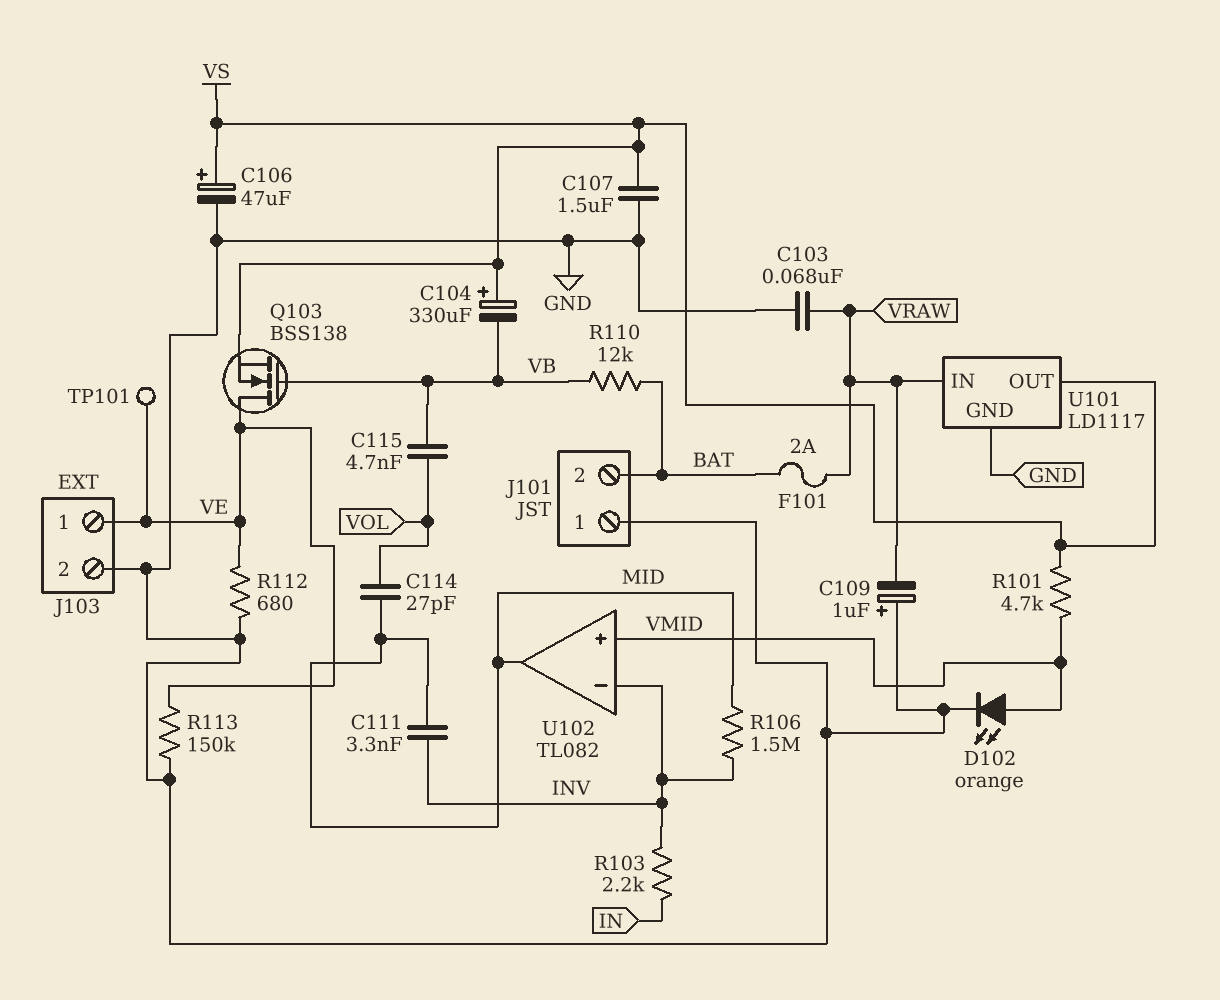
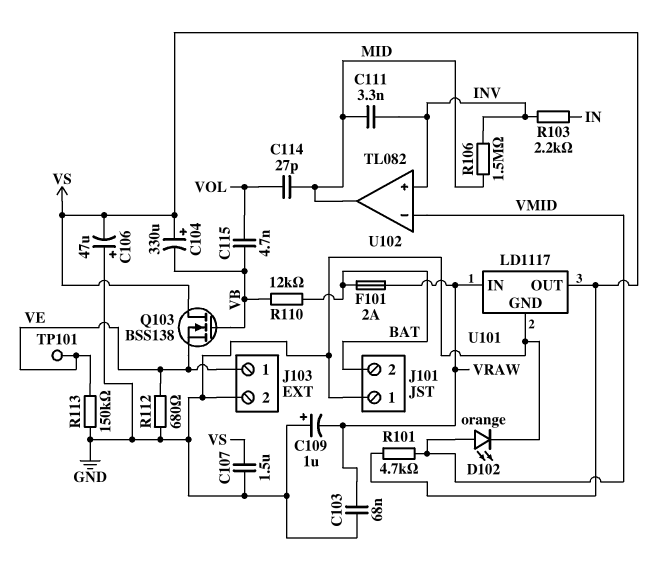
C106: 47uF (plus VS, minus GND) -> 47uF (plus GND, minus VS)
Q103: NMOS BSS138 (G VB, D VE, S VS) -> NMOS BSS138 (G VB, D VS, S VE)
U102 pin in+: VMID -> INV
U102 pin in-: INV -> VMID

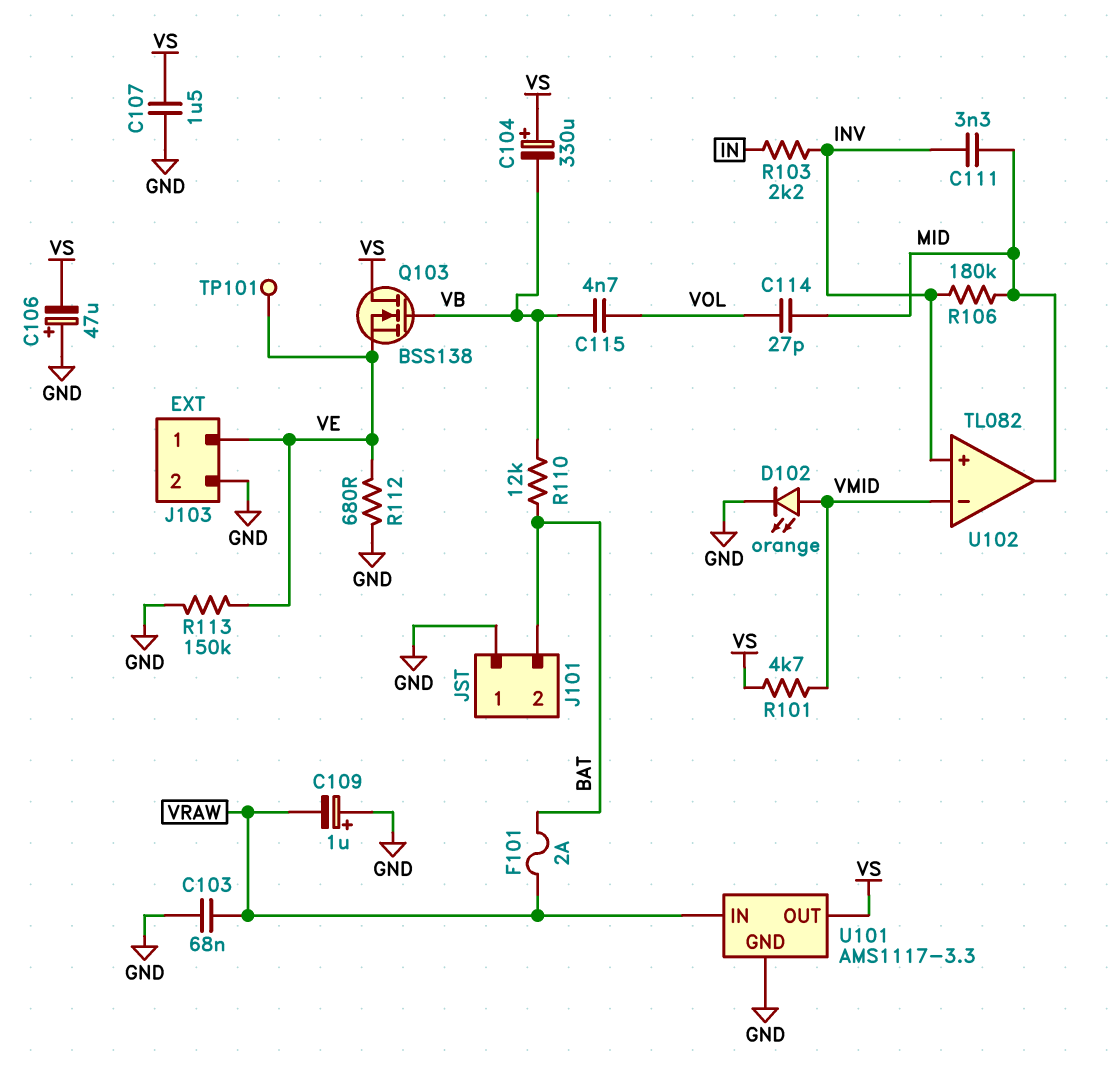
R106: 1.5M (INV, MID) -> 180k (INV, MID)
U101: LD1117 -> AMS1117-3.3

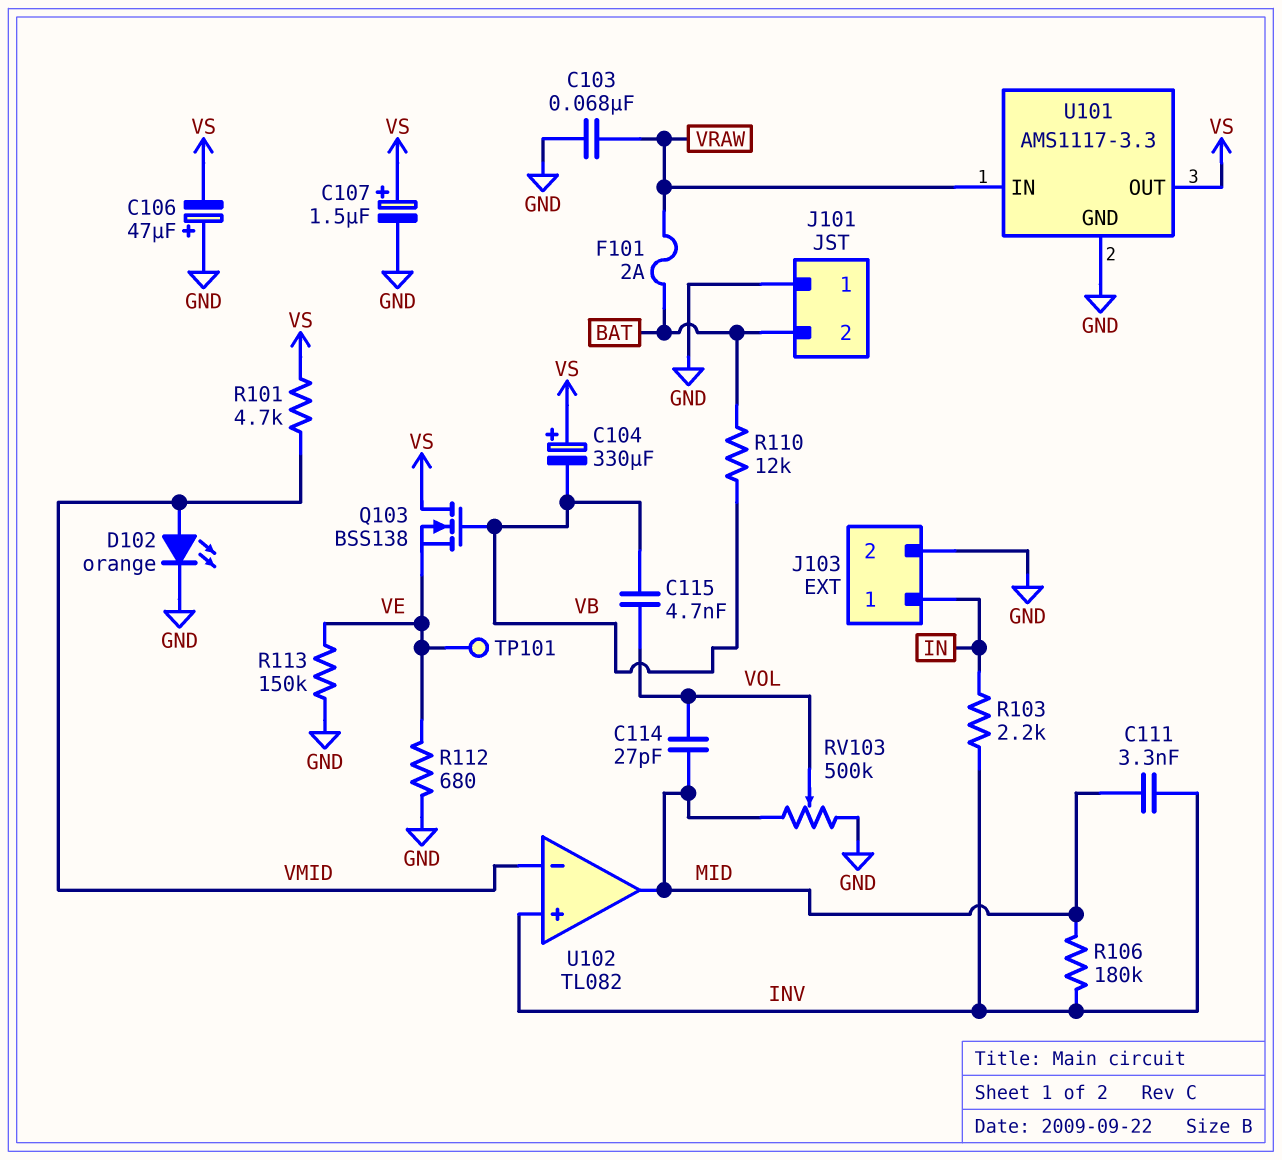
C107: 1.5uF (GND, VS) -> 1.5uF (plus VS, minus GND)
C109: 1uF (plus GND, minus VRAW) -> none
J103 pin 1: VE -> IN
RV103: none -> 500k (GND, MID, wiper VOL)

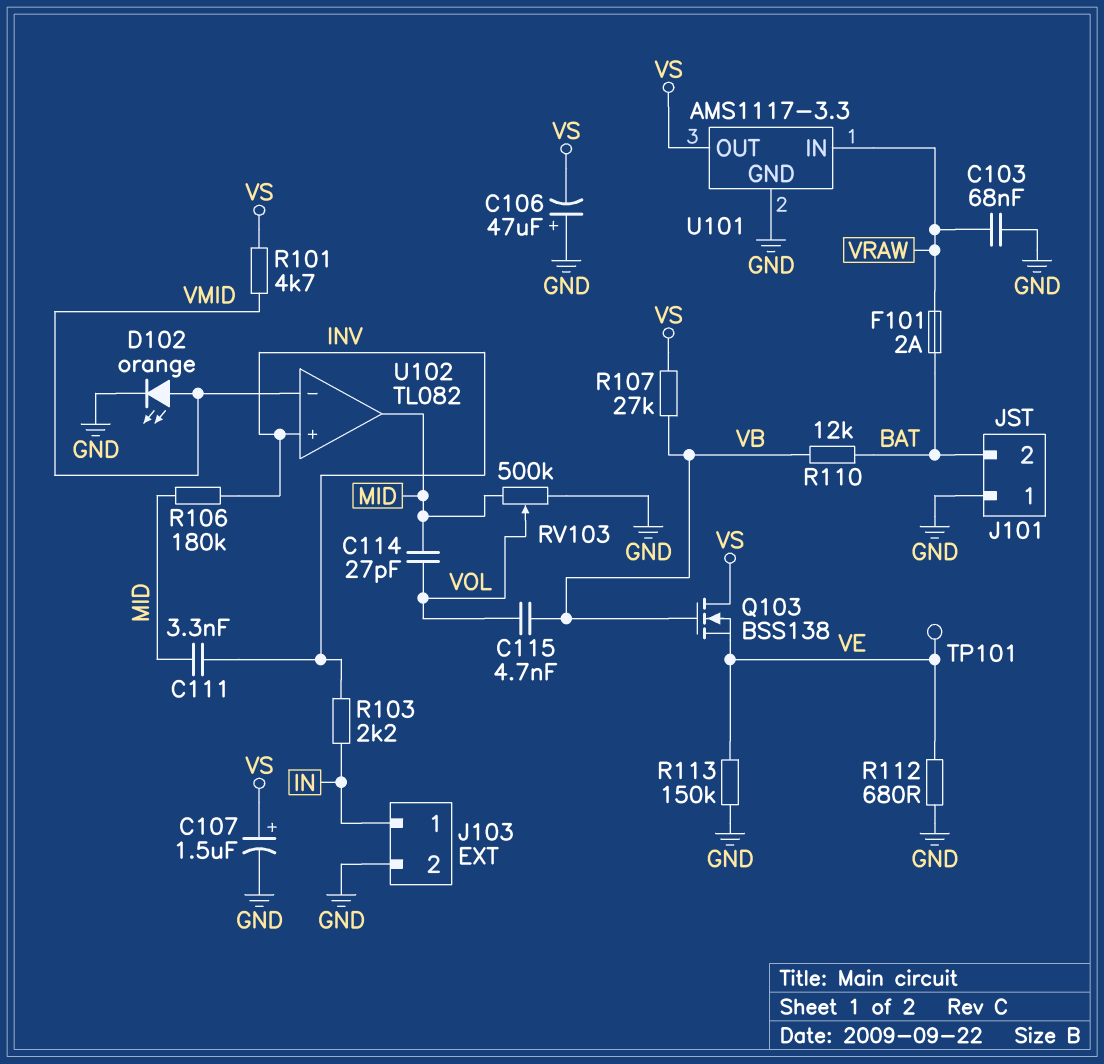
C104: 330uF (plus VS, minus VB) -> none
R107: none -> 27k (VB, VS)

